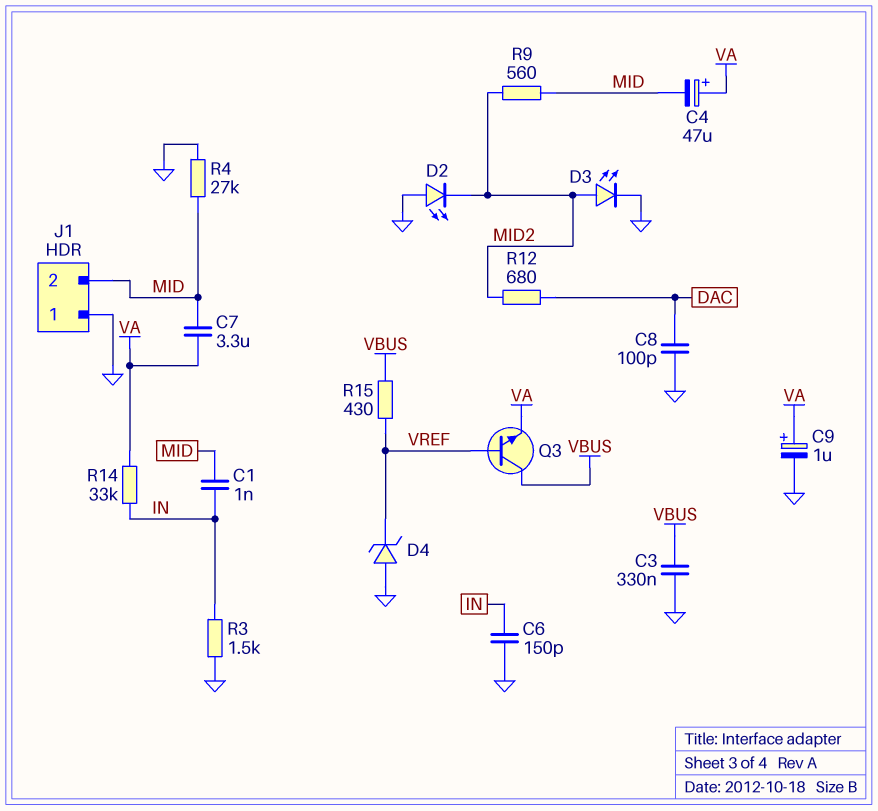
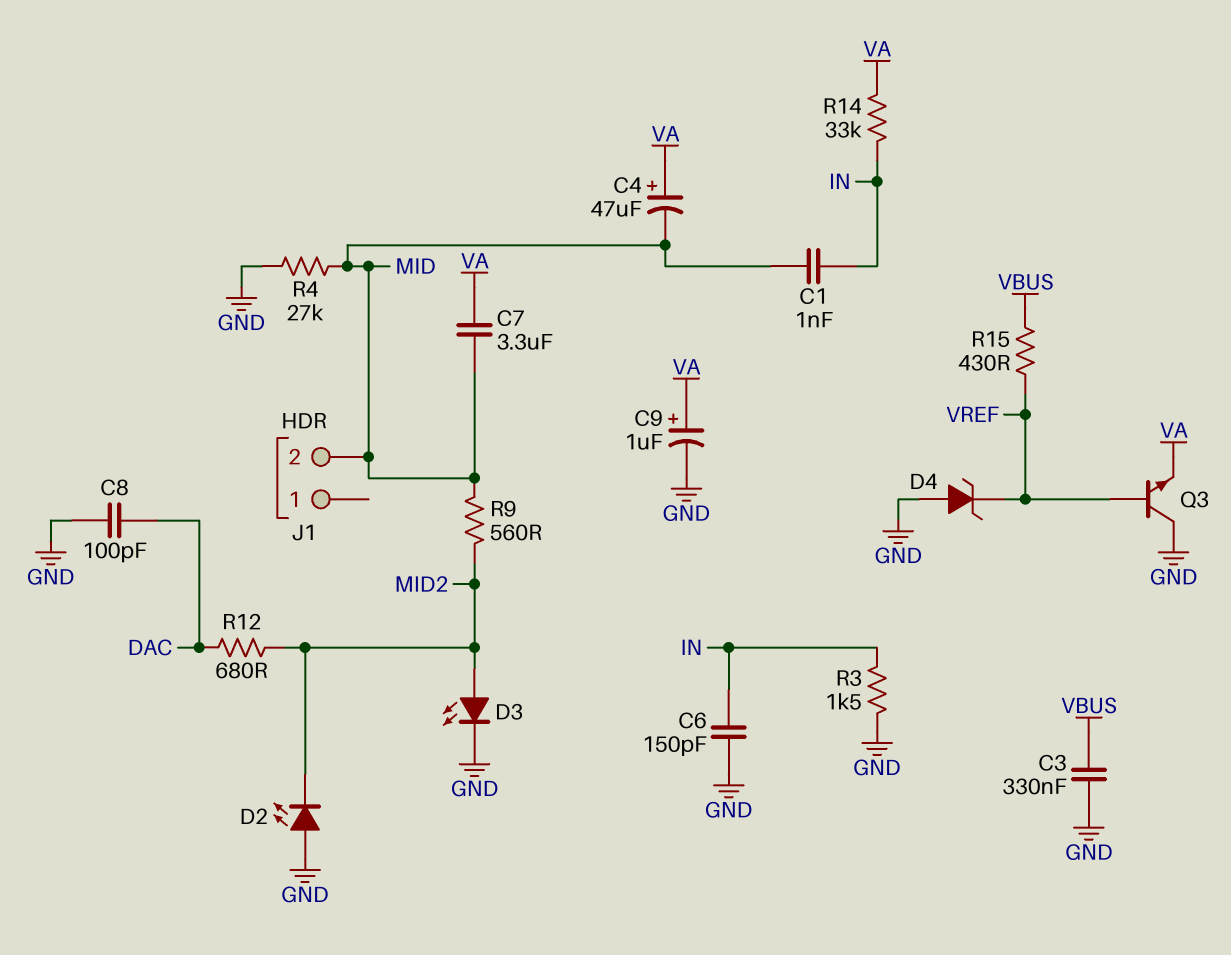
J1 pin 1: GND -> none
Q3: NPN (B VREF, C VBUS, E VA) -> NPN (B VREF, C GND, E VA)

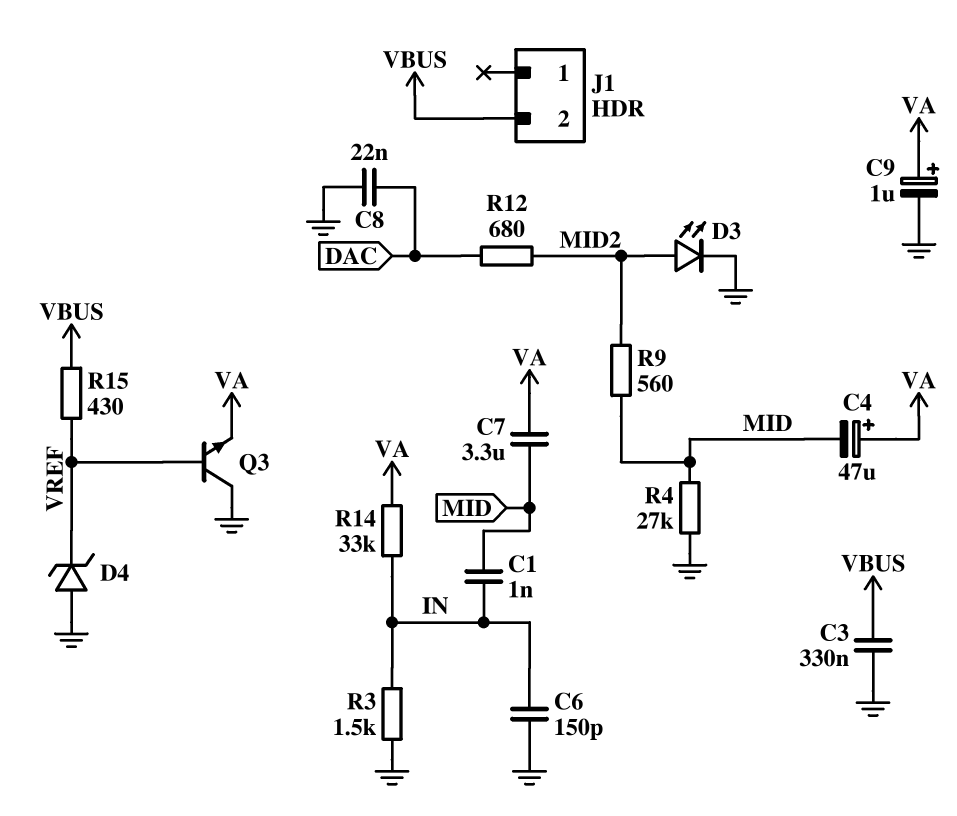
C8: 100pF (DAC, GND) -> 22nF (DAC, GND)
D2: LED (A GND, K MID2) -> none
J1 pin 2: MID -> VBUS

